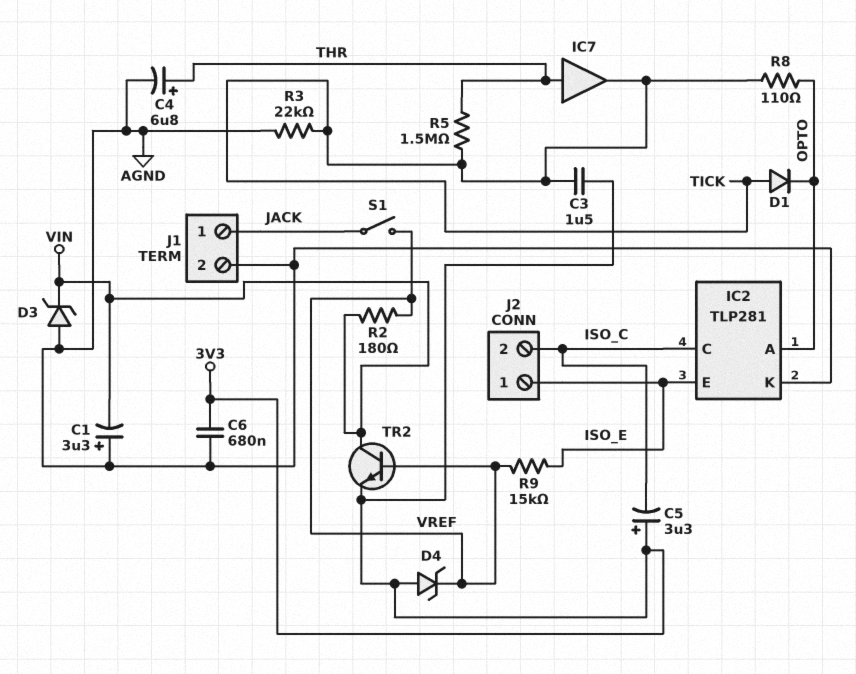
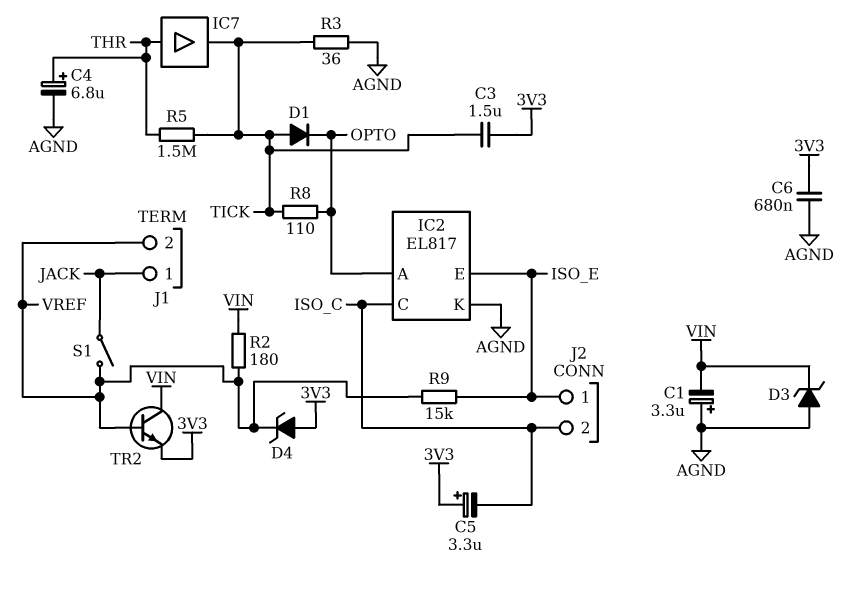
IC2: TLP281 -> EL817
J1 pin 2: AGND -> VREF
R3: 22k (AGND, TICK) -> 36 (AGND, TICK)

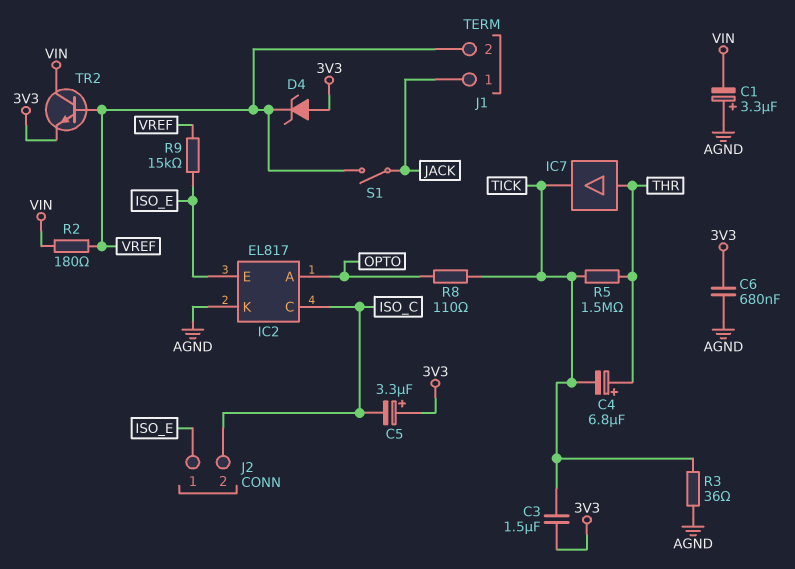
C4: 6.8uF (plus THR, minus AGND) -> 6.8uF (plus THR, minus TICK)
D1: diode (A TICK, K OPTO) -> none
D3: zener (A AGND, K VIN) -> none

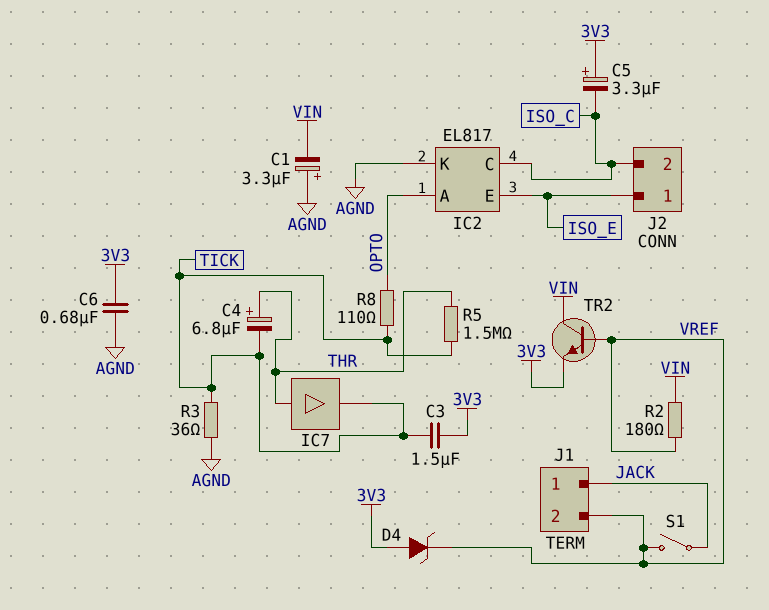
R9: 15k (ISO_E, VREF) -> none

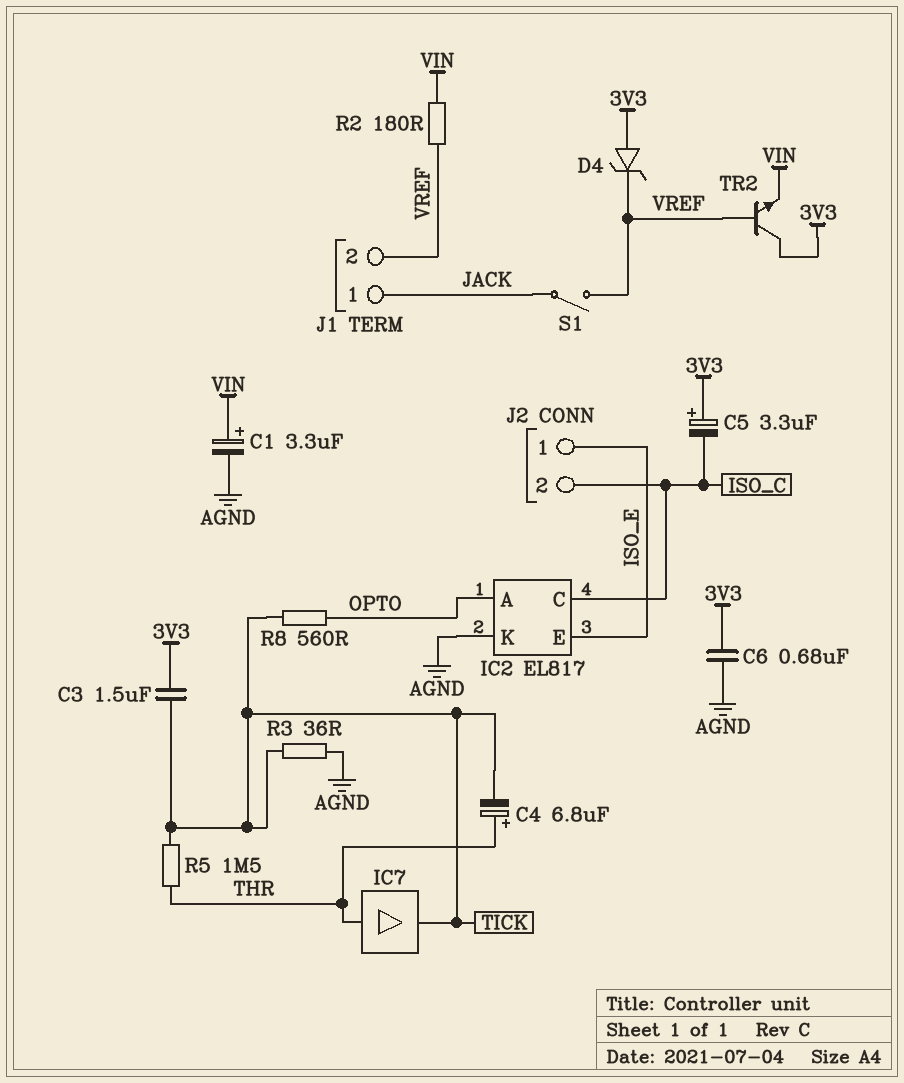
C1: 3.3uF (plus AGND, minus VIN) -> 3.3uF (plus VIN, minus AGND)
R8: 110 (OPTO, TICK) -> 560 (OPTO, TICK)
TR2: NPN (B VREF, C VIN, E 3V3) -> NPN (B VREF, C 3V3, E VIN)

